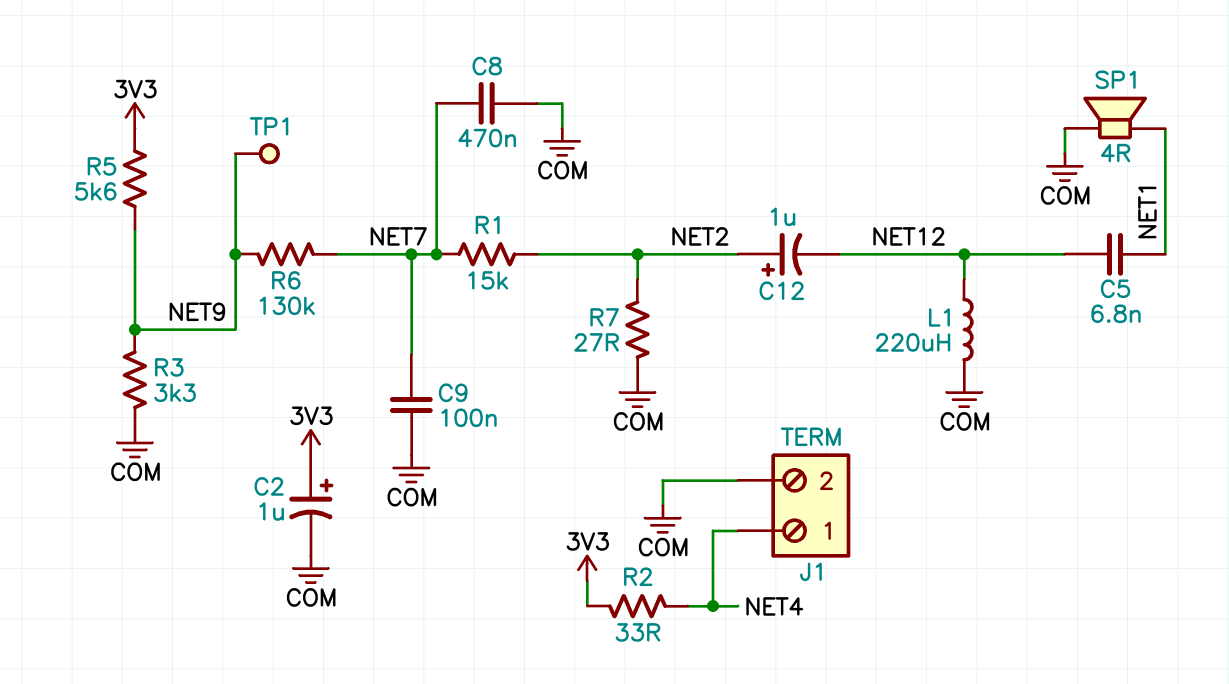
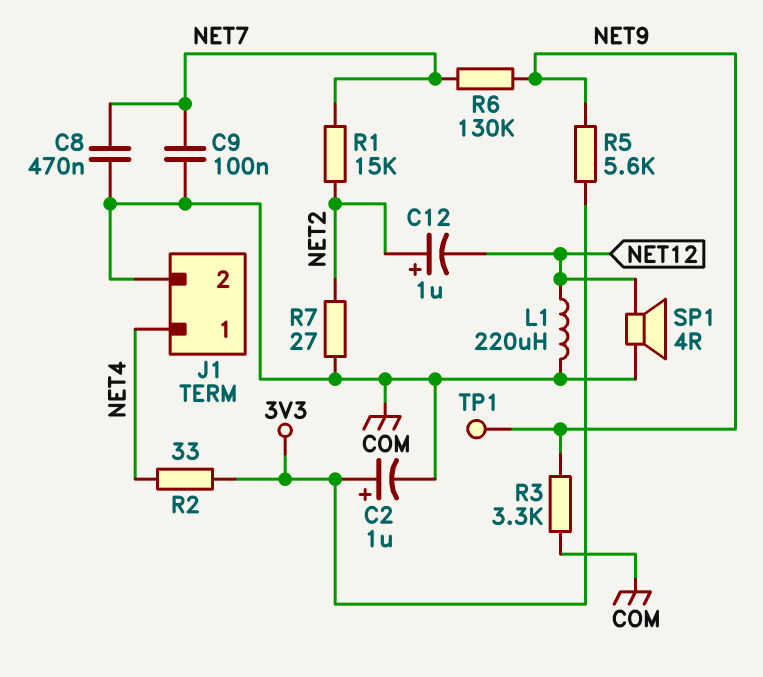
C5: 6.8nF (NET1, NET12) -> none
SP1: speaker 4R (COM, NET1) -> speaker 4R (COM, NET12)

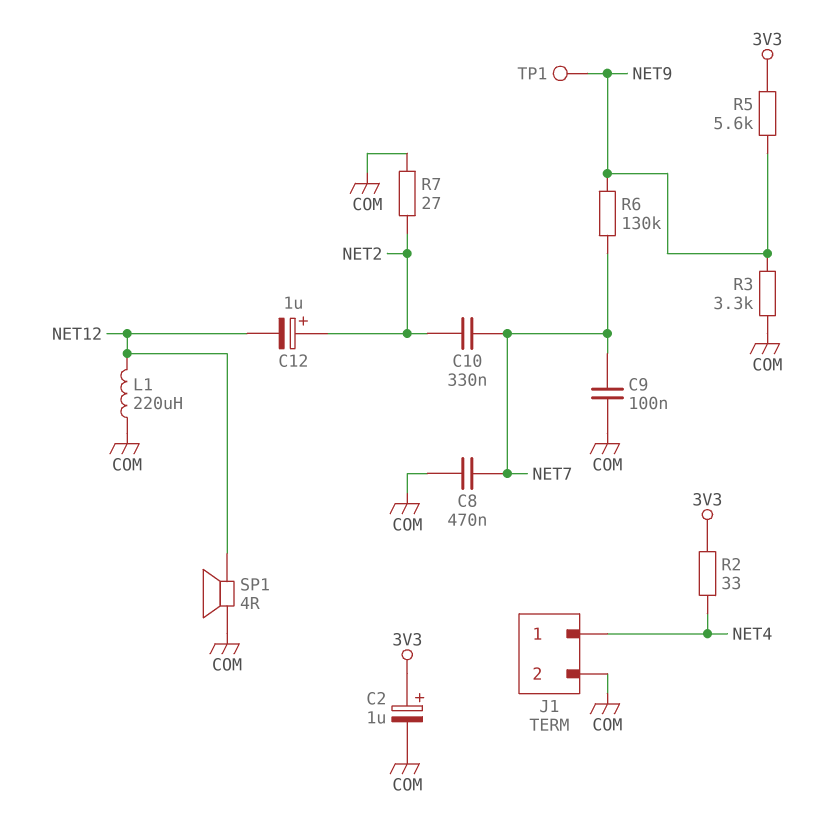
C10: none -> 330nF (NET2, NET7)
R1: 15k (NET2, NET7) -> none

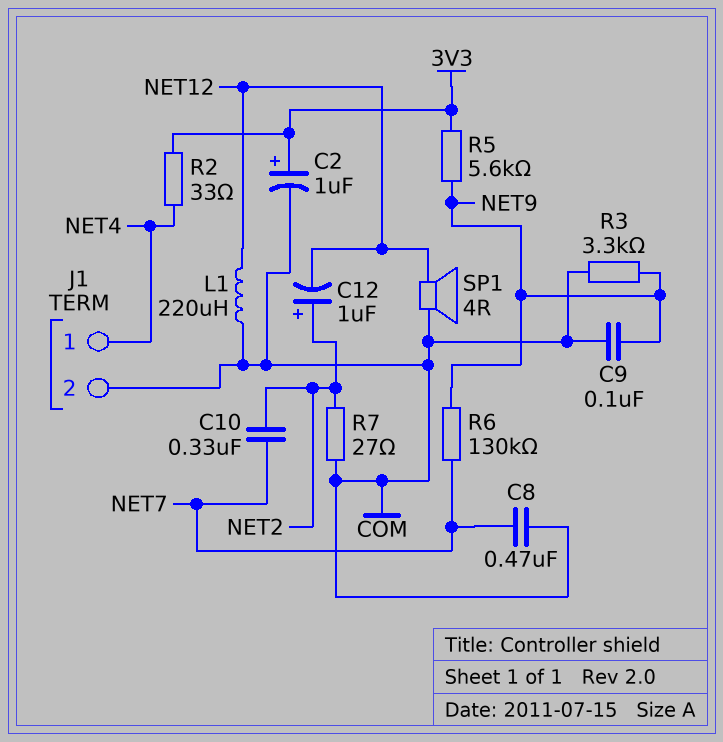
C9: 100nF (COM, NET7) -> 100nF (COM, NET9)
TP1: test point (NET9) -> none

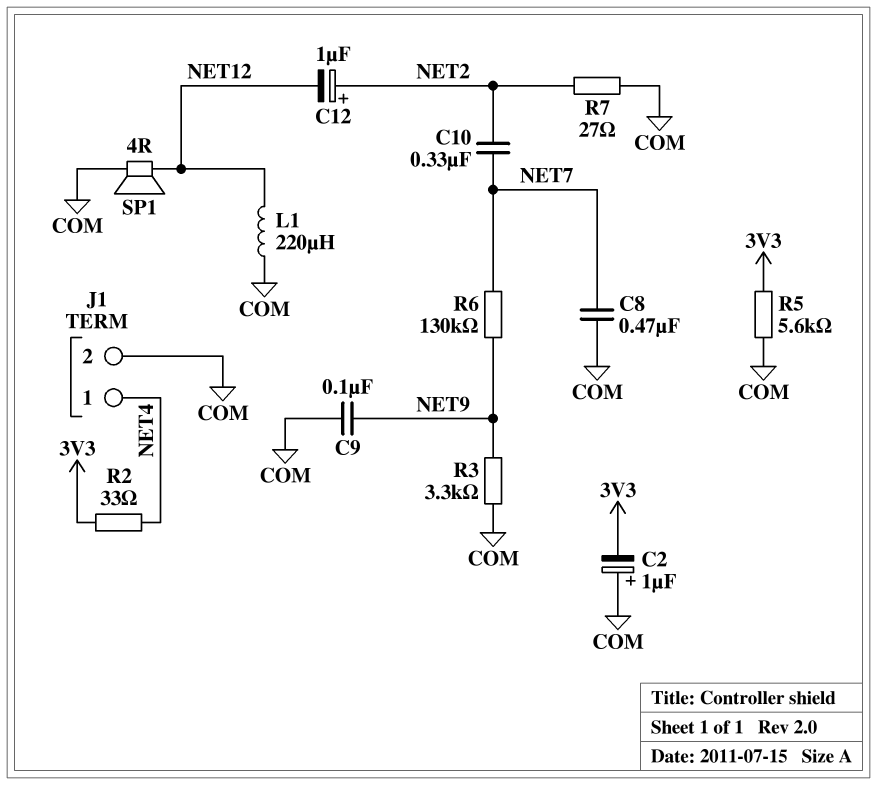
C2: 1uF (plus 3V3, minus COM) -> 1uF (plus COM, minus 3V3)
R5: 5.6k (3V3, NET9) -> 5.6k (3V3, COM)

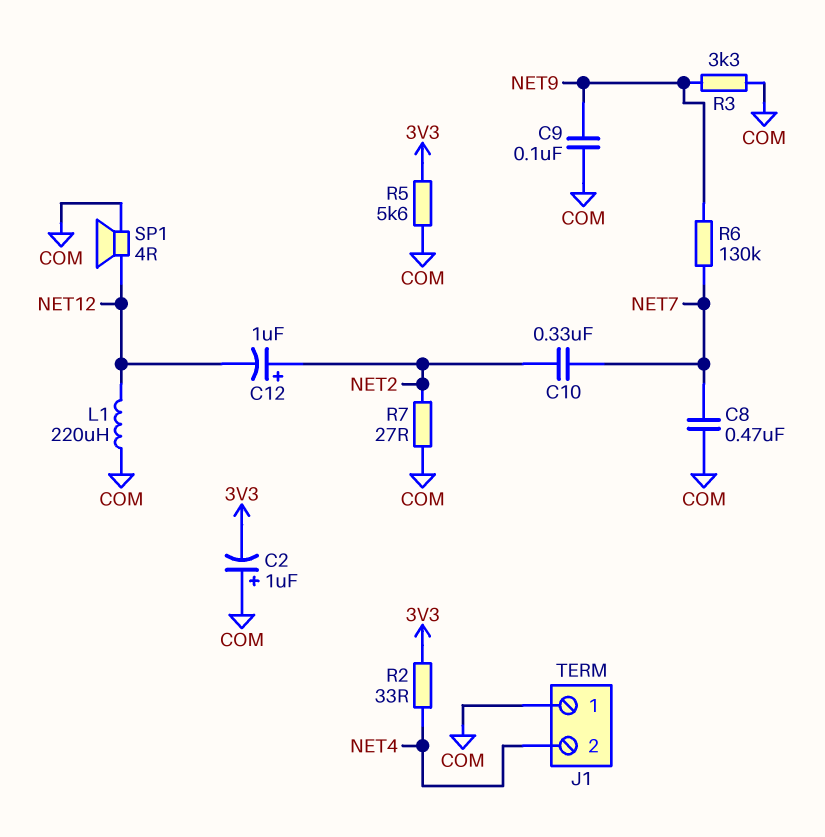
J1 pin 1: NET4 -> COM
J1 pin 2: COM -> NET4

